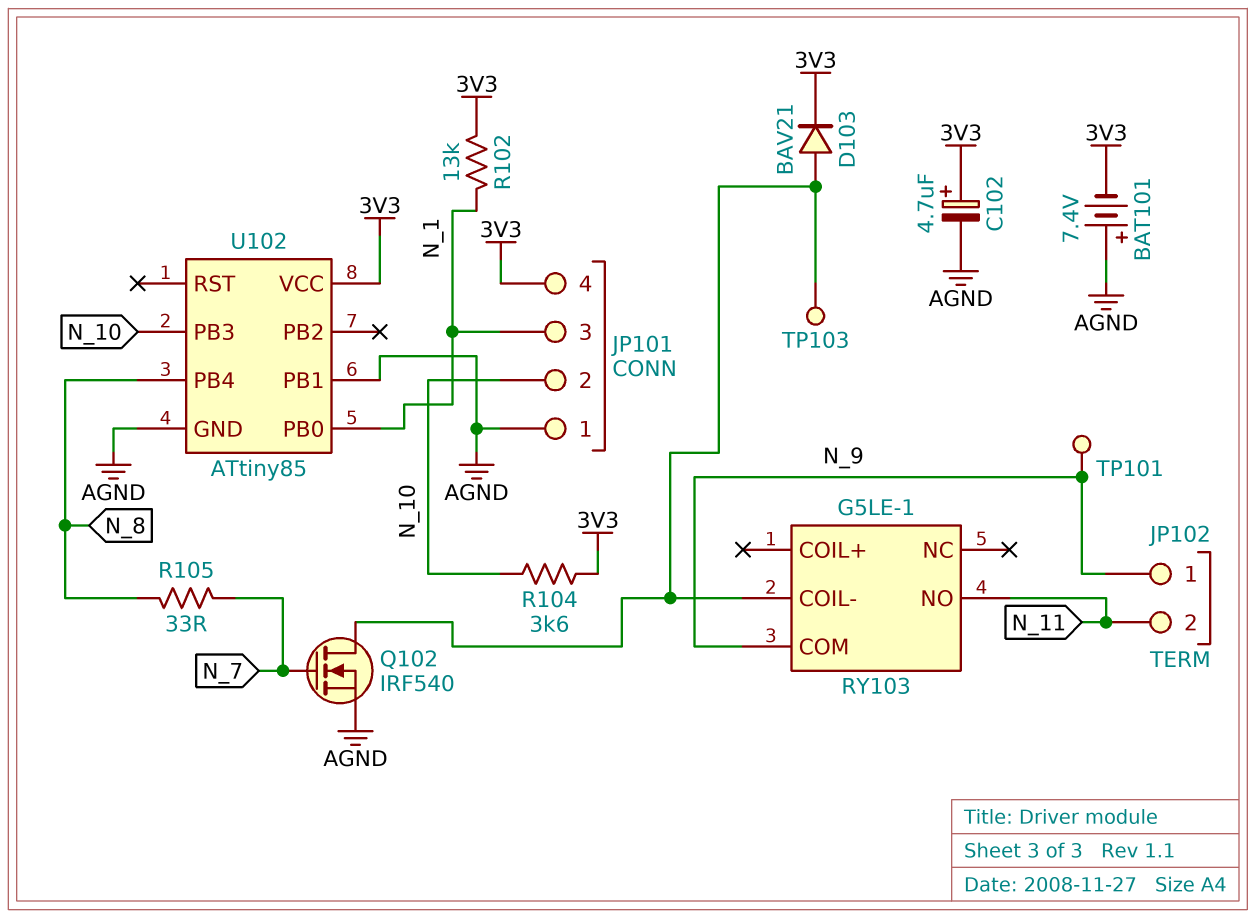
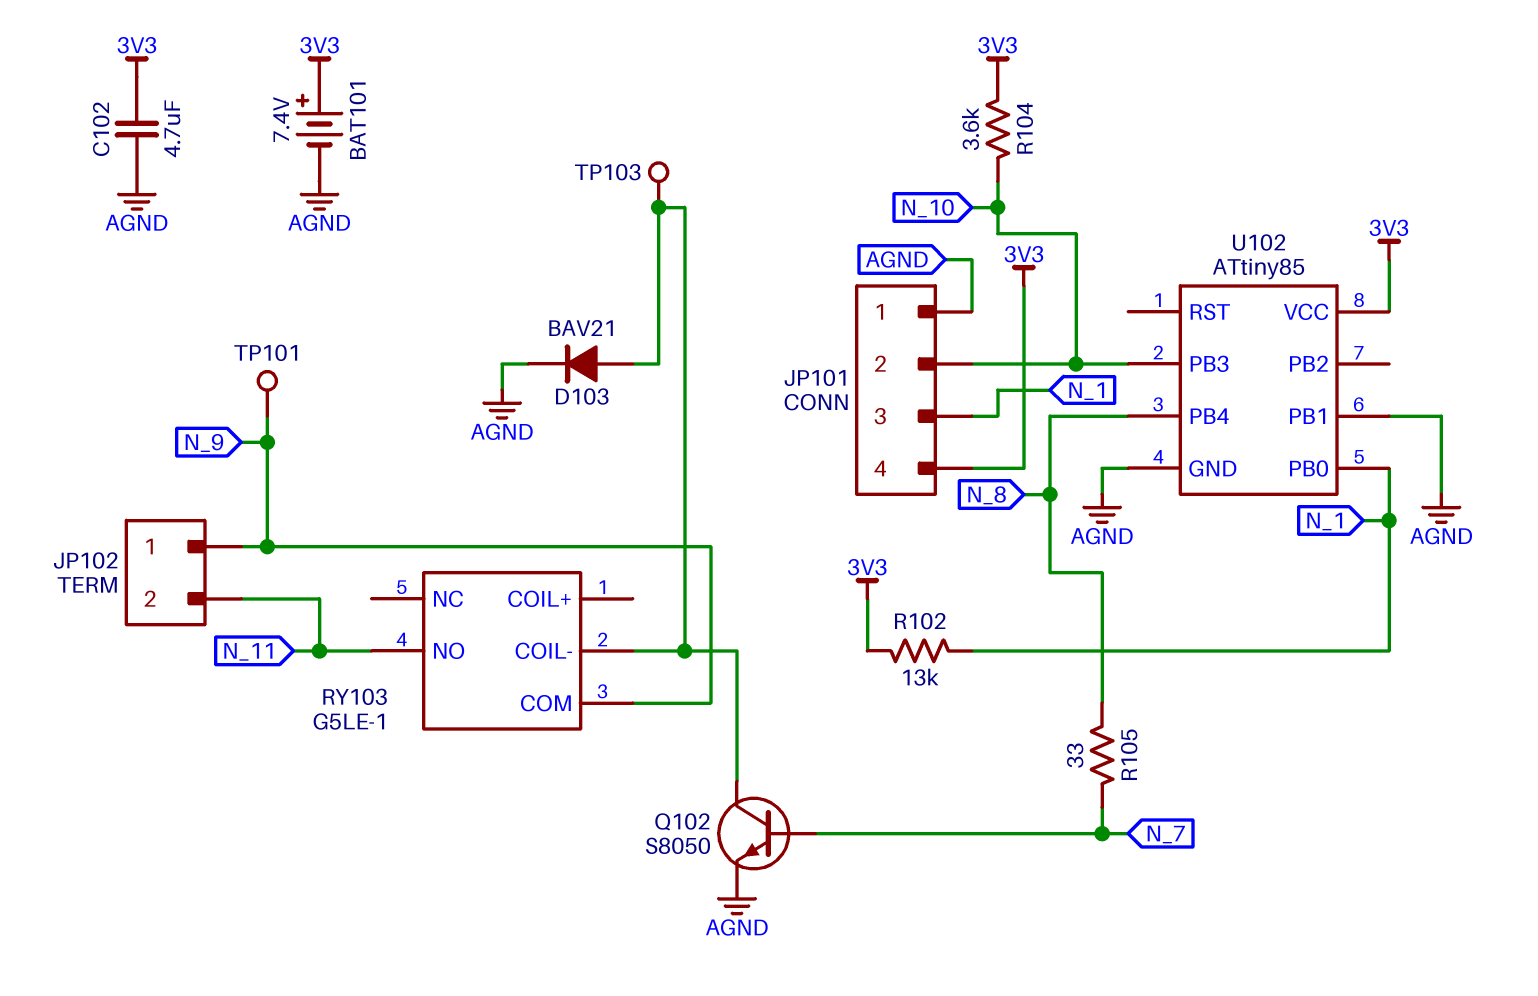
BAT101: 7.4V (plus AGND, minus 3V3) -> 7.4V (plus 3V3, minus AGND)
C102: 4.7uF (plus 3V3, minus AGND) -> 4.7uF (3V3, AGND)
D103: diode BAV21 (A RY103/COIL-, K 3V3) -> diode BAV21 (A RY103/COIL-, K AGND)
Q102: NMOS IRF540 (G N_7, D RY103/COIL-, S AGND) -> NPN S8050 (B N_7, C RY103/COIL-, E AGND)

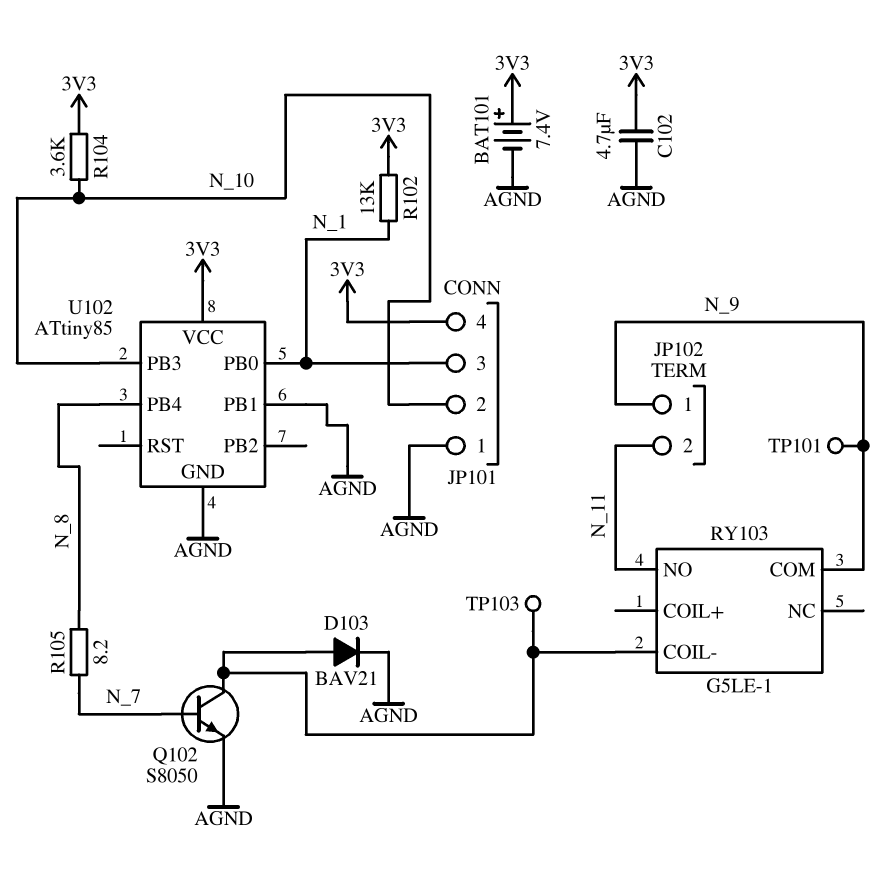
R105: 33 (N_7, N_8) -> 8.2 (N_7, N_8)

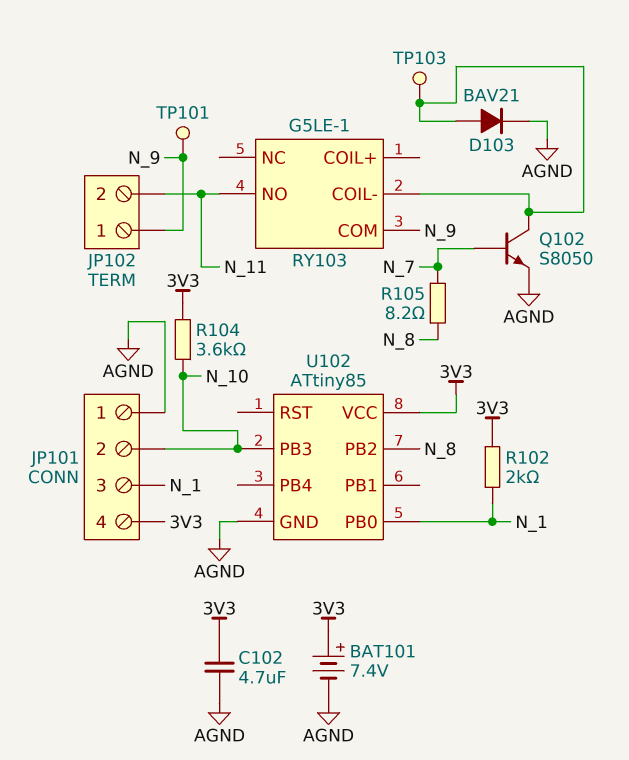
R102: 13k (3V3, N_1) -> 2k (3V3, N_1)
U102 pin PB1: AGND -> none
U102 pin PB2: none -> N_8
U102 pin PB4: N_8 -> none

